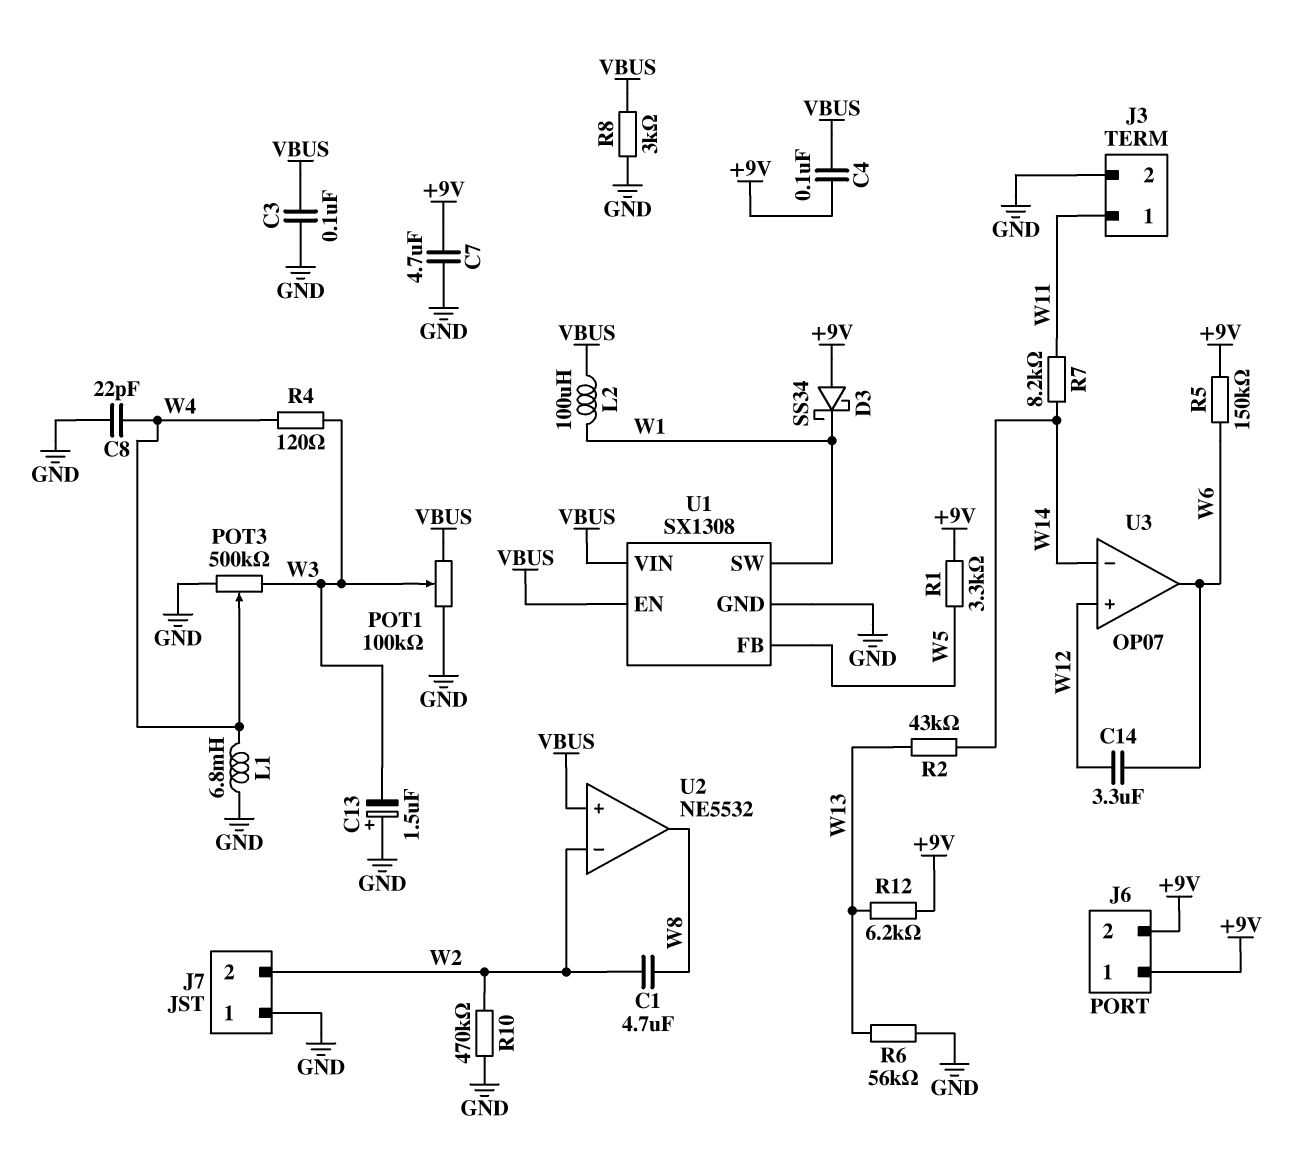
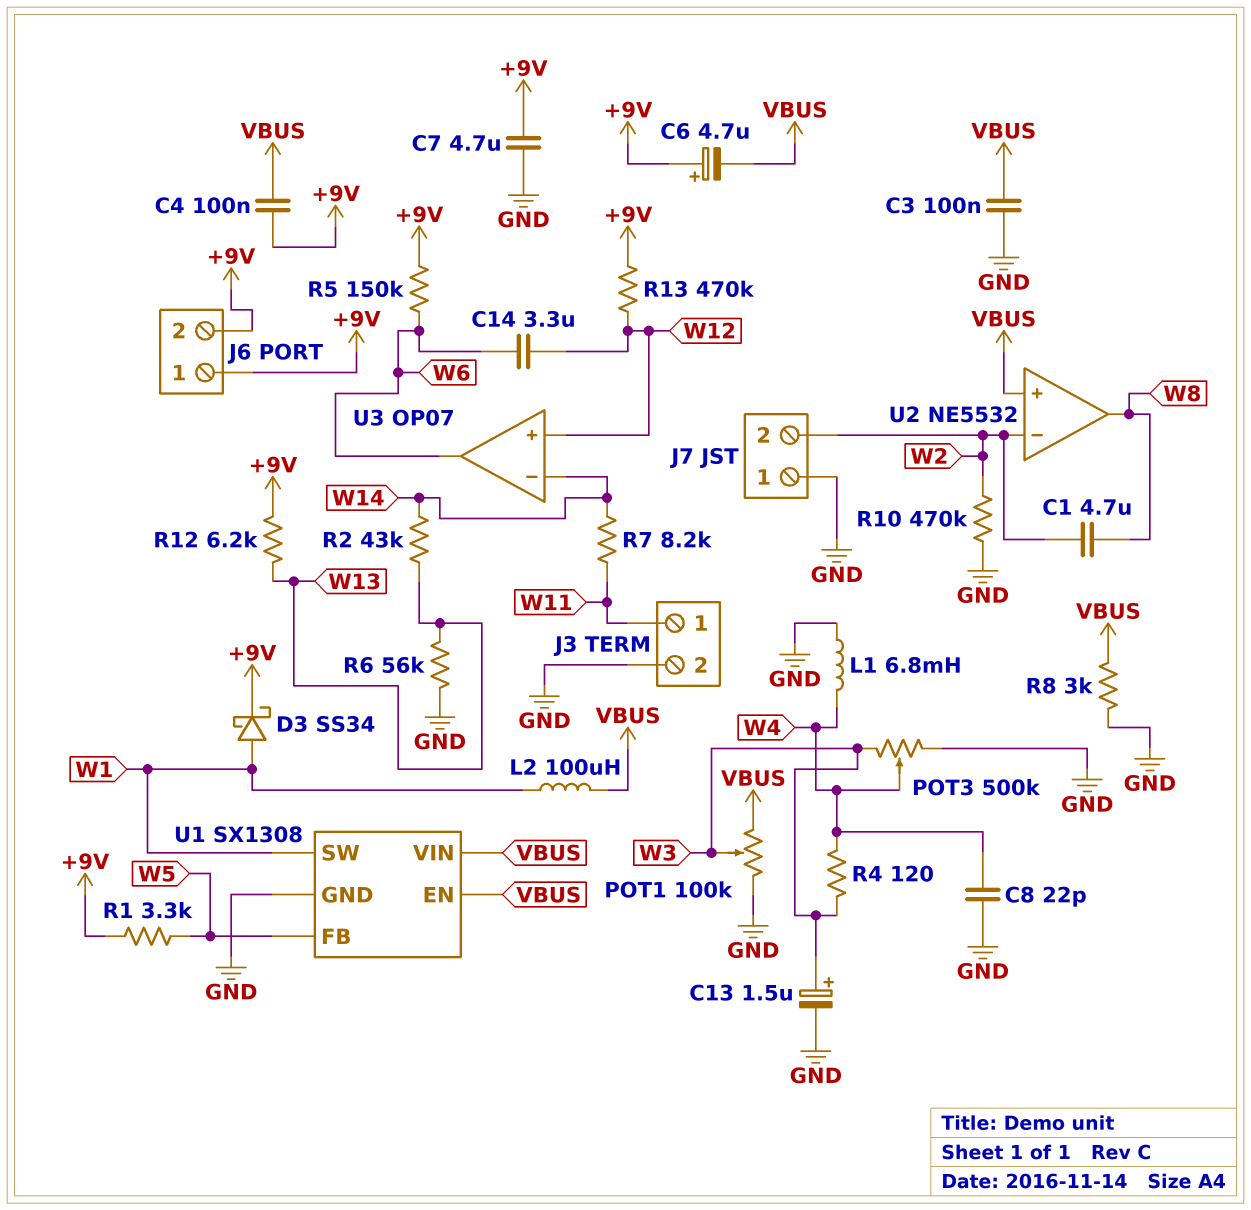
C6: none -> 4.7uF (plus +9V, minus VBUS)
C13: 1.5uF (plus GND, minus W3) -> 1.5uF (plus W3, minus GND)
D3: schottky SS34 (A +9V, K W1) -> schottky SS34 (A W1, K +9V)
R13: none -> 470k (+9V, W12)

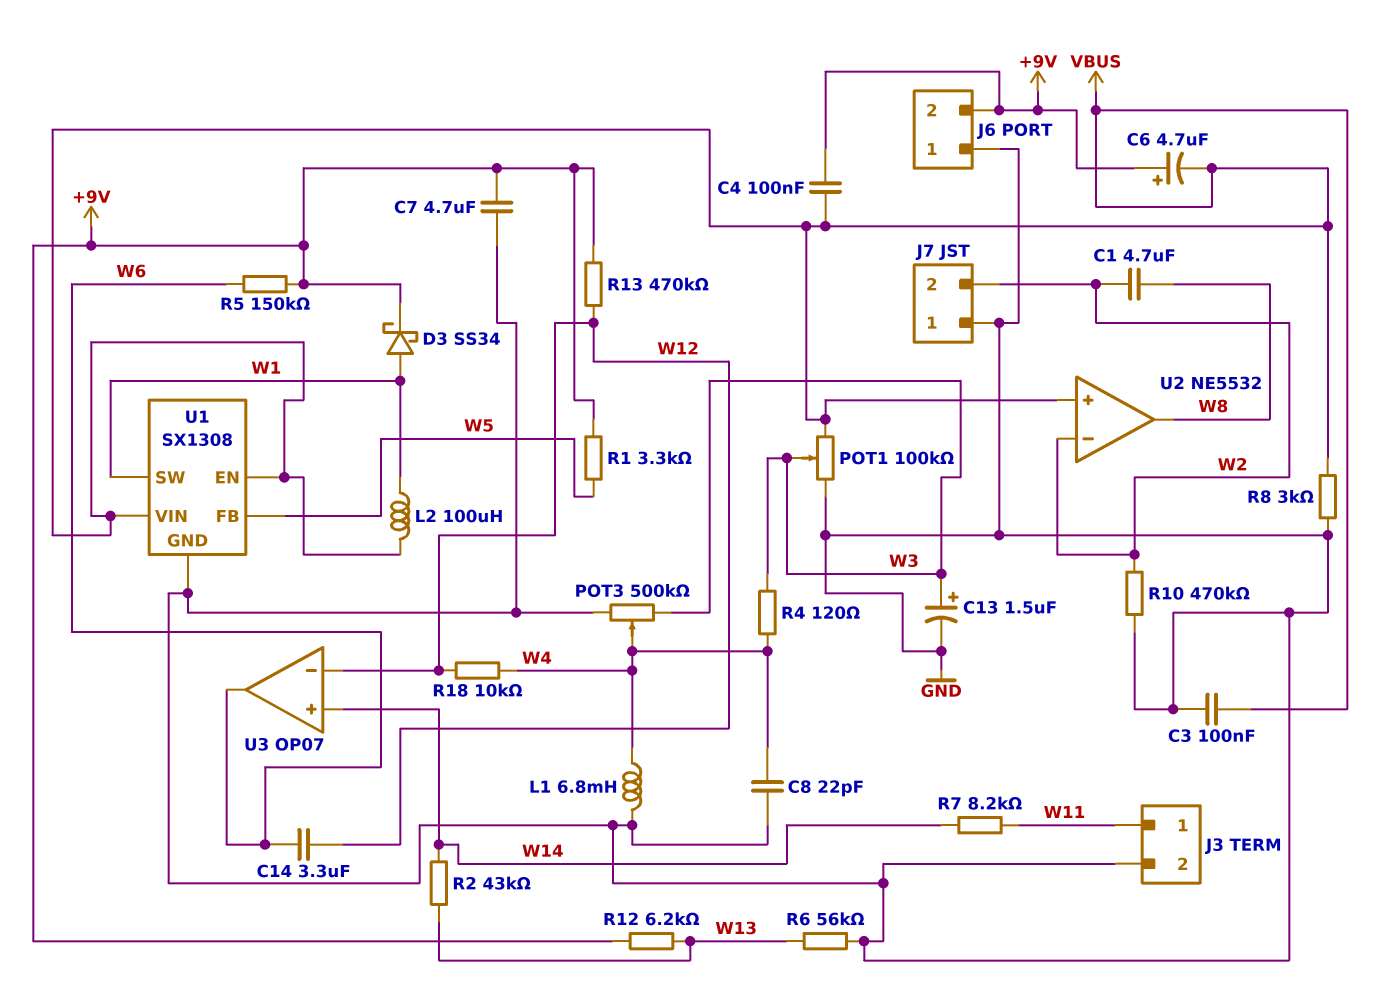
J6 pin 1: +9V -> GND
R18: none -> 10k (W4, W12)
U3 pin in+: W12 -> W14
U3 pin in-: W14 -> W12

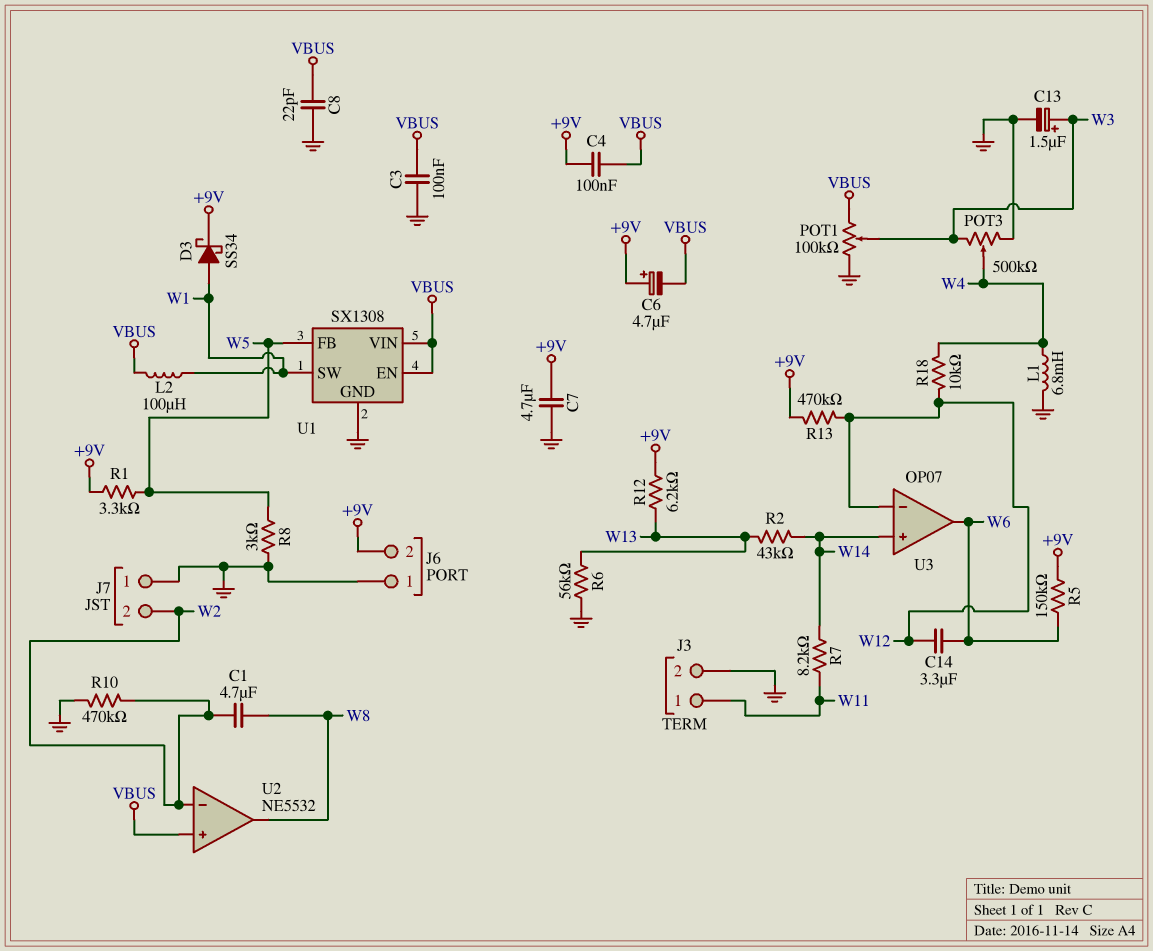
C8: 22pF (GND, W4) -> 22pF (GND, VBUS)
R4: 120 (W3, W4) -> none
R8: 3k (GND, VBUS) -> 3k (GND, W5)

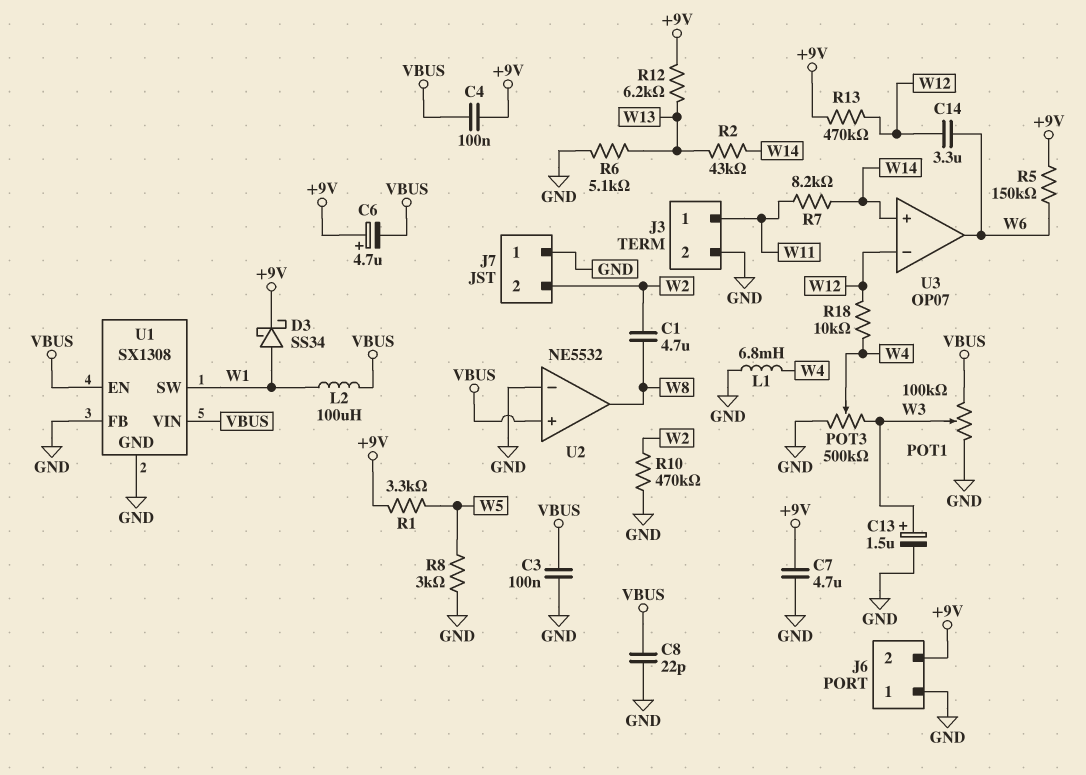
R6: 56k (GND, W13) -> 5.1k (GND, W13)
U1 pin FB: W5 -> GND
U2 pin in-: W2 -> GND

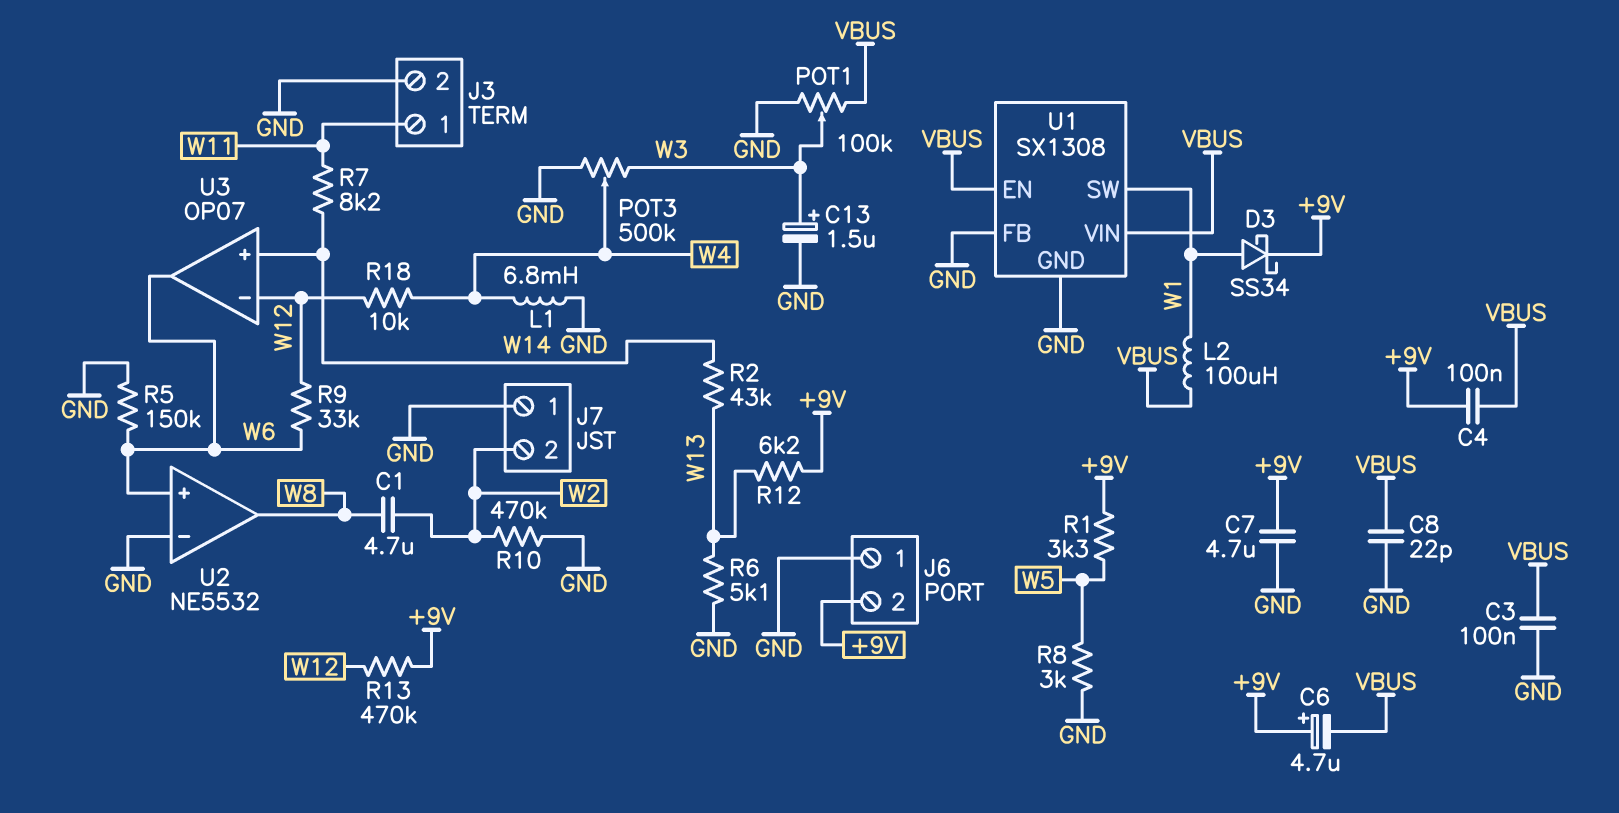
C14: 3.3uF (W6, W12) -> none
R5: 150k (+9V, W6) -> 150k (GND, W6)
R9: none -> 33k (W6, W12)
U2 pin in+: VBUS -> W6

